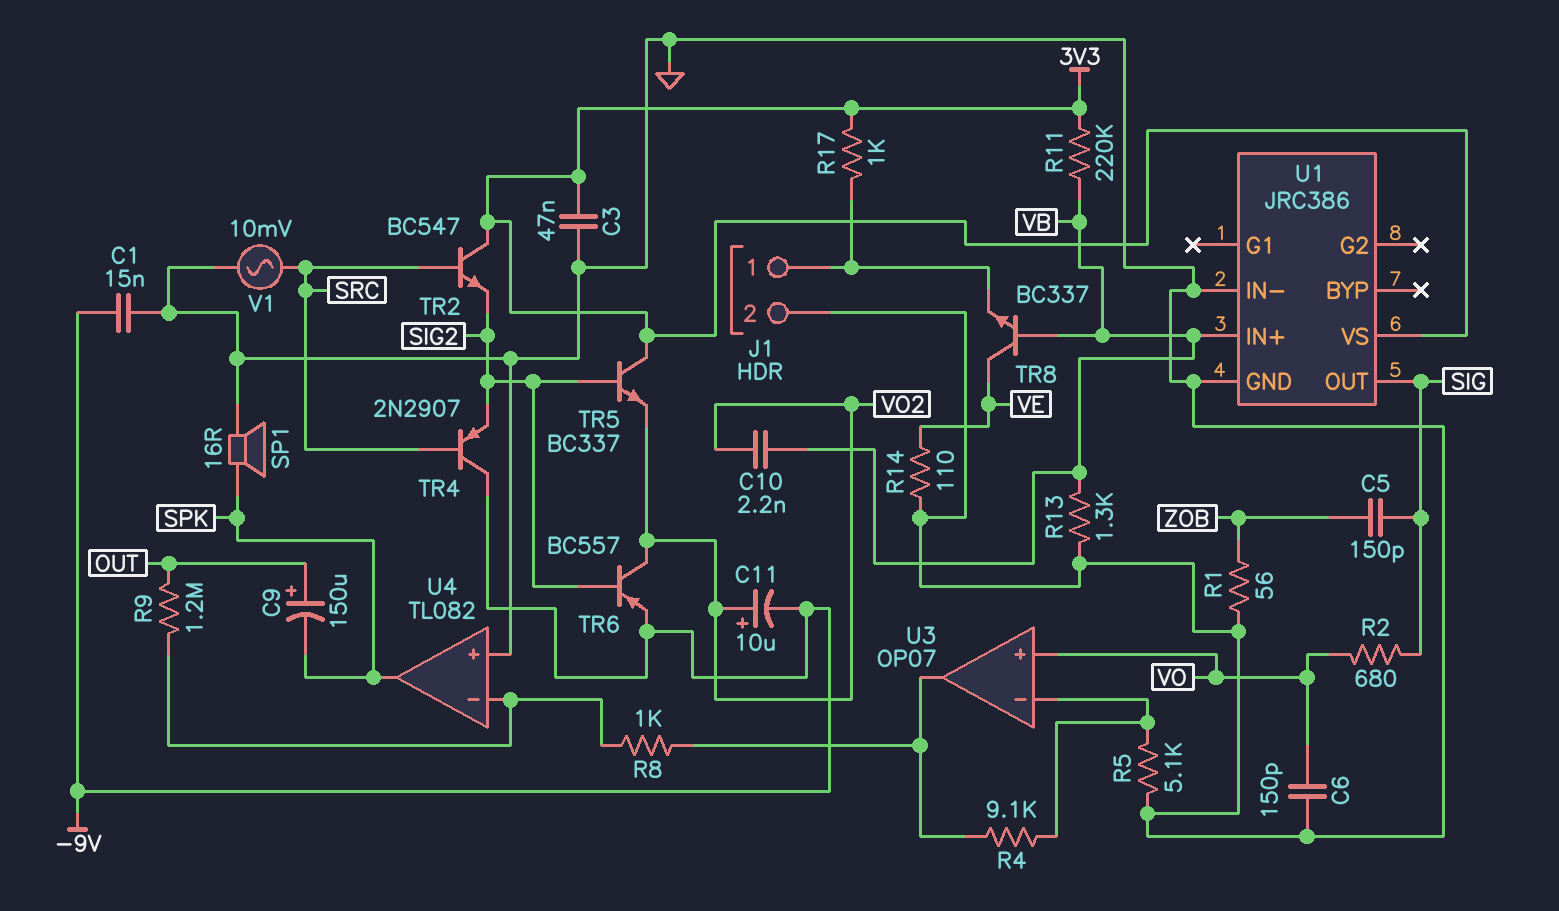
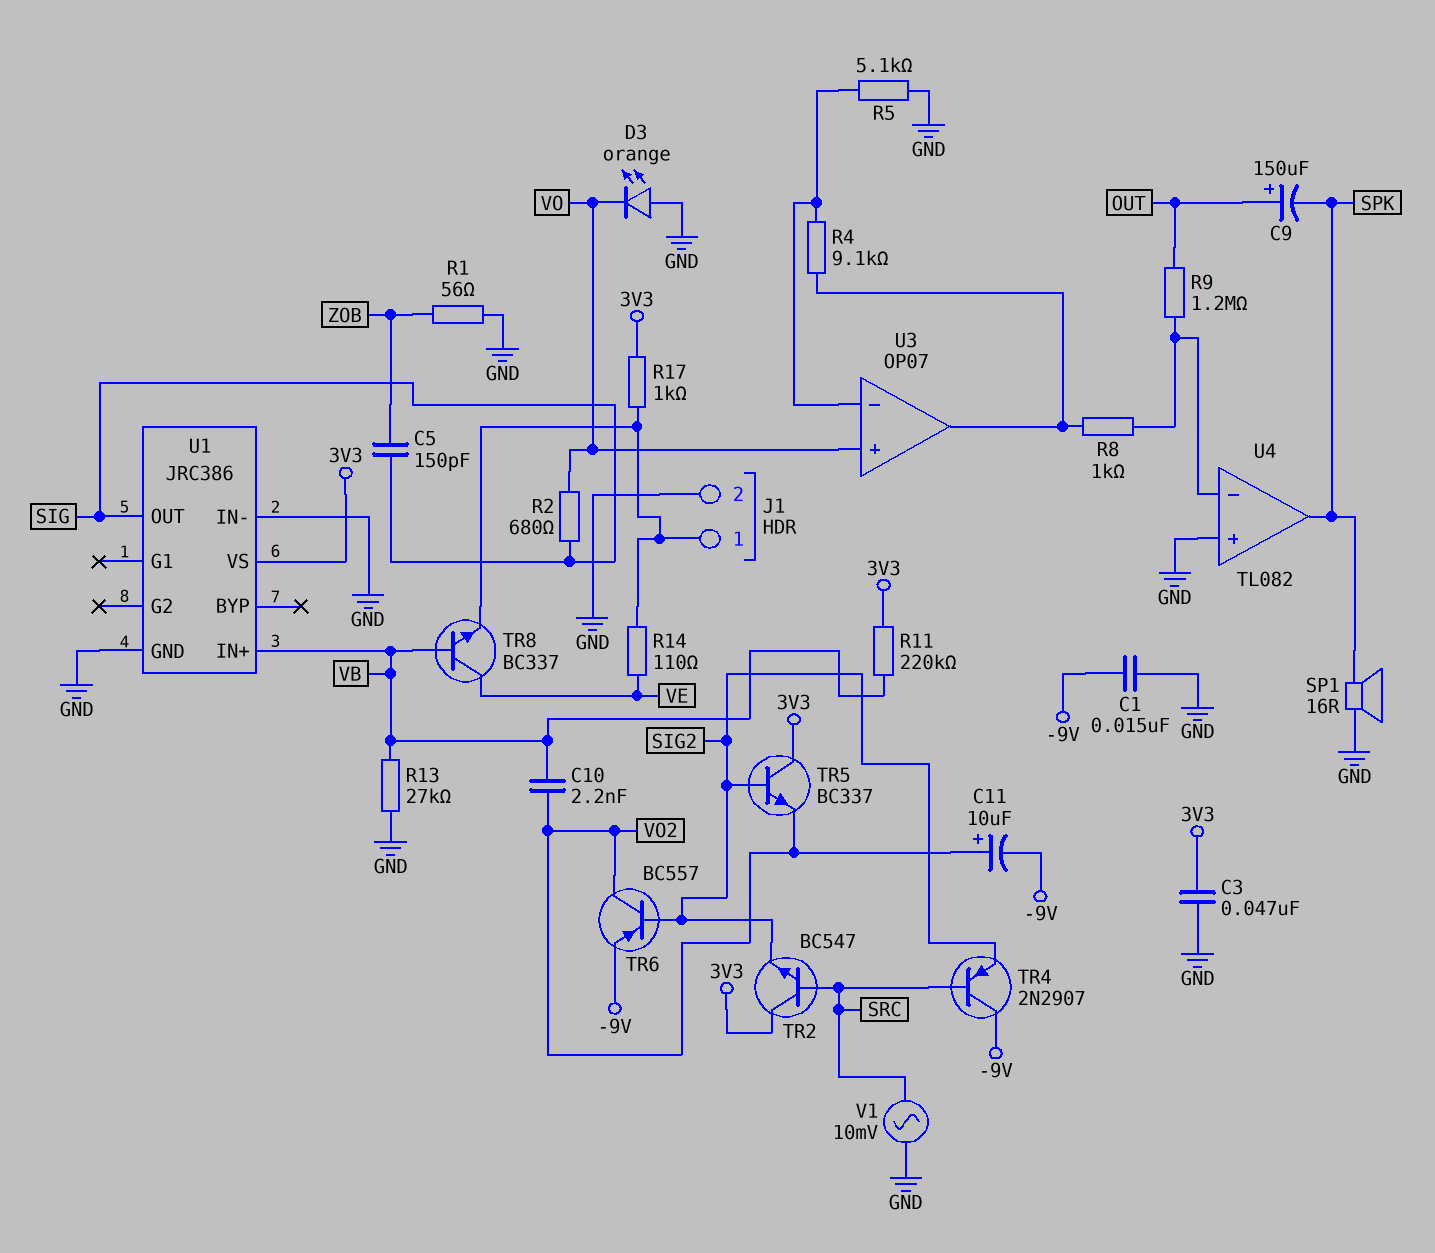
C6: 150pF (GND, VO) -> none
D3: none -> LED orange (A GND, K VO)
R13: 1.3k (GND, VB) -> 27k (GND, VB)
R14: 110 (GND, VE) -> 110 (J1/1, VE)

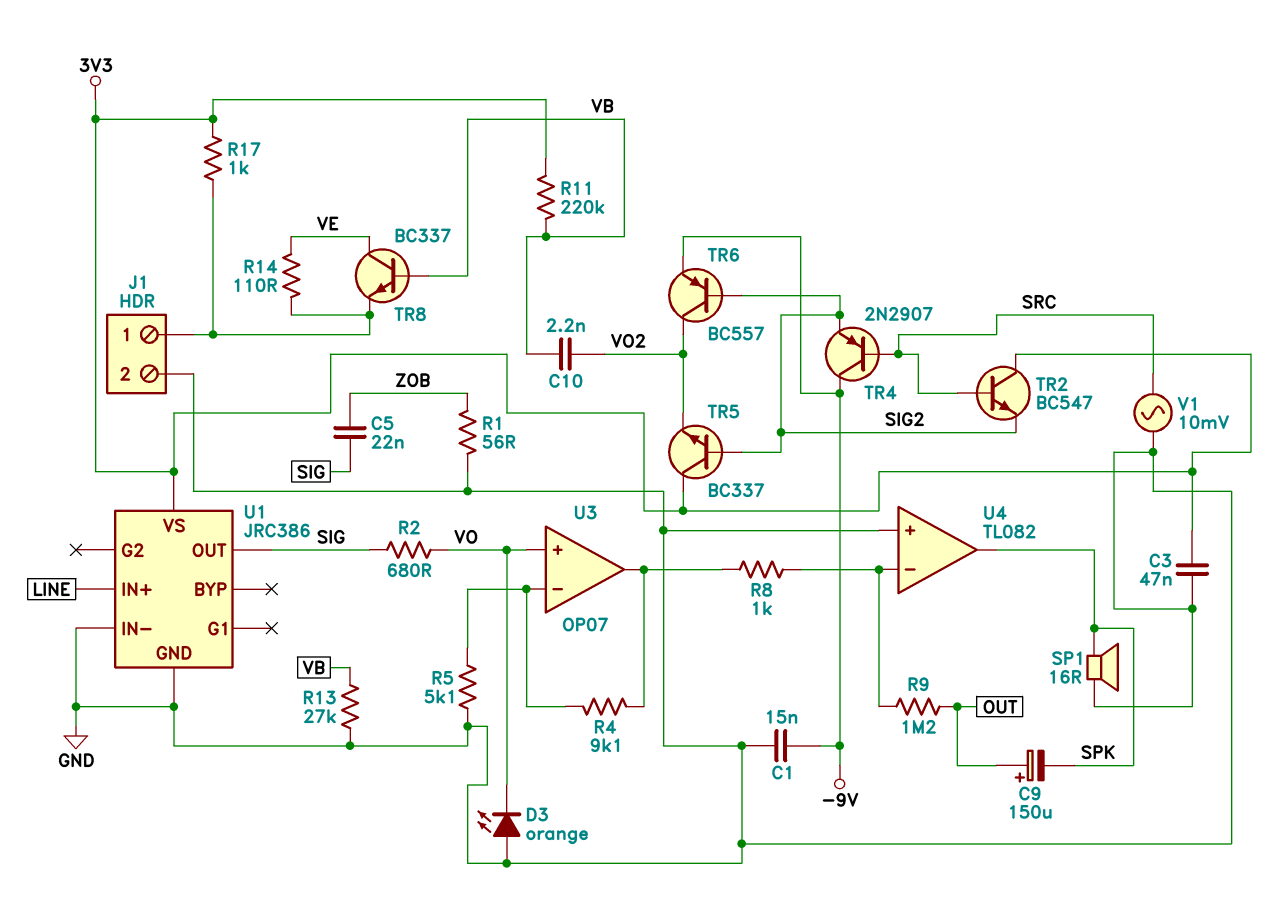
C5: 150pF (SIG, ZOB) -> 22nF (SIG, ZOB)
C11: 10uF (plus VO2, minus -9V) -> none
U1 pin IN+: VB -> LINE

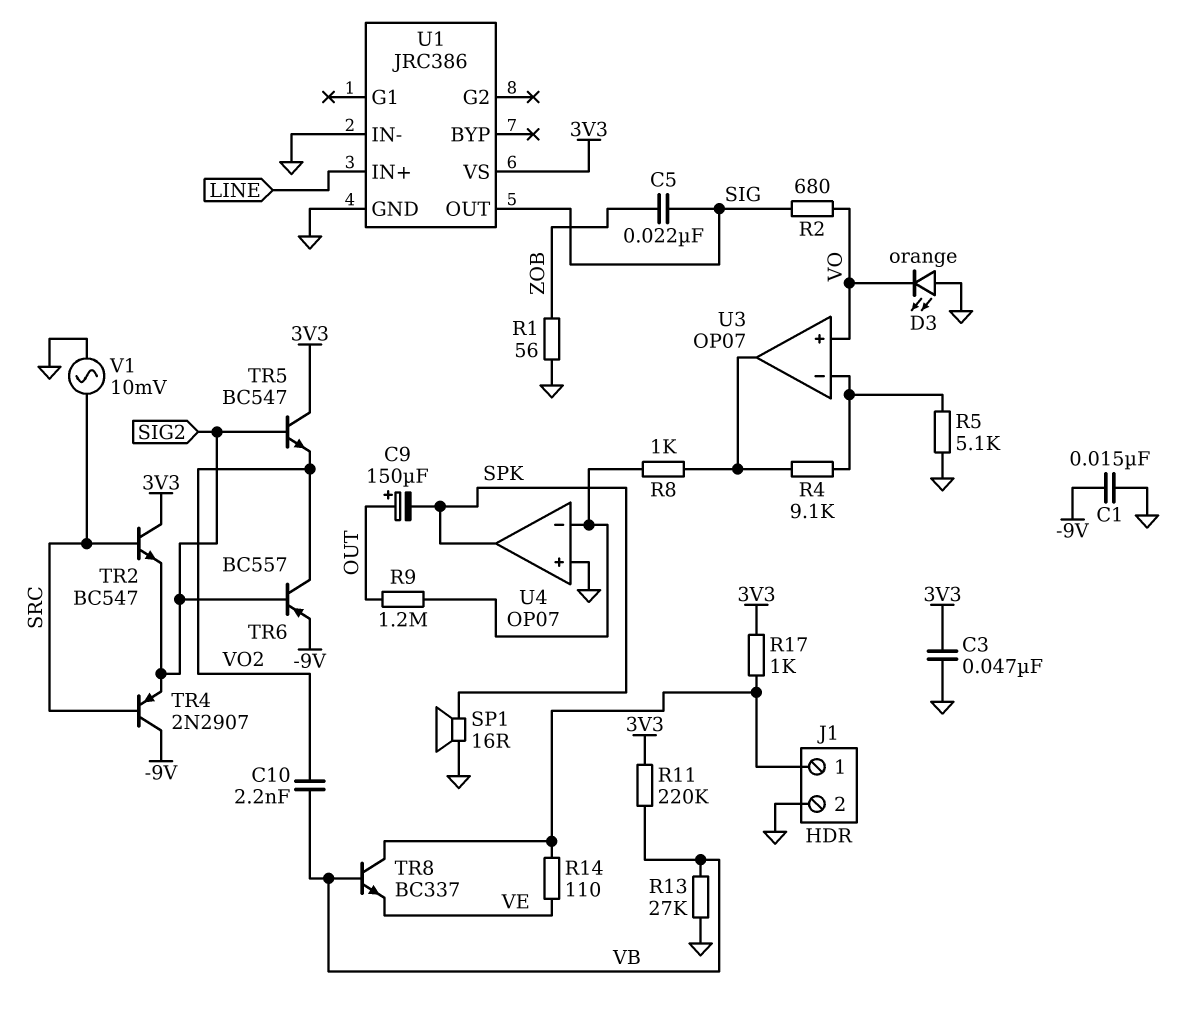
TR5: NPN BC337 (B SIG2, C 3V3, E VO2) -> NPN BC547 (B SIG2, C 3V3, E VO2)
TR8: NPN BC337 (B VB, C VE, E J1/1) -> NPN BC337 (B VB, C J1/1, E VE)
U4: TL082 -> OP07

